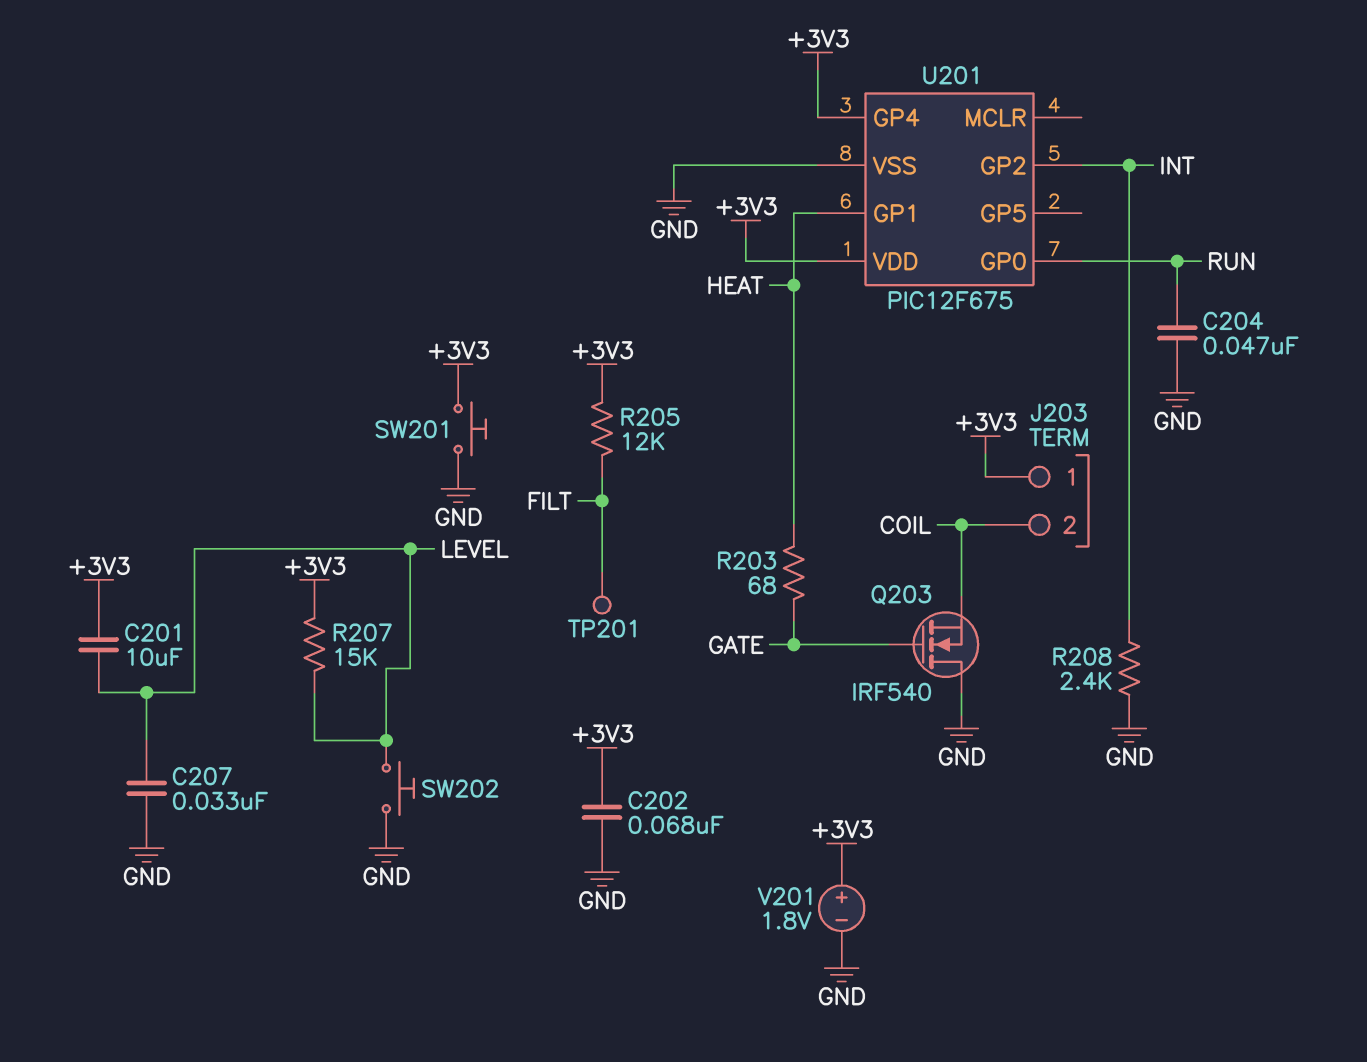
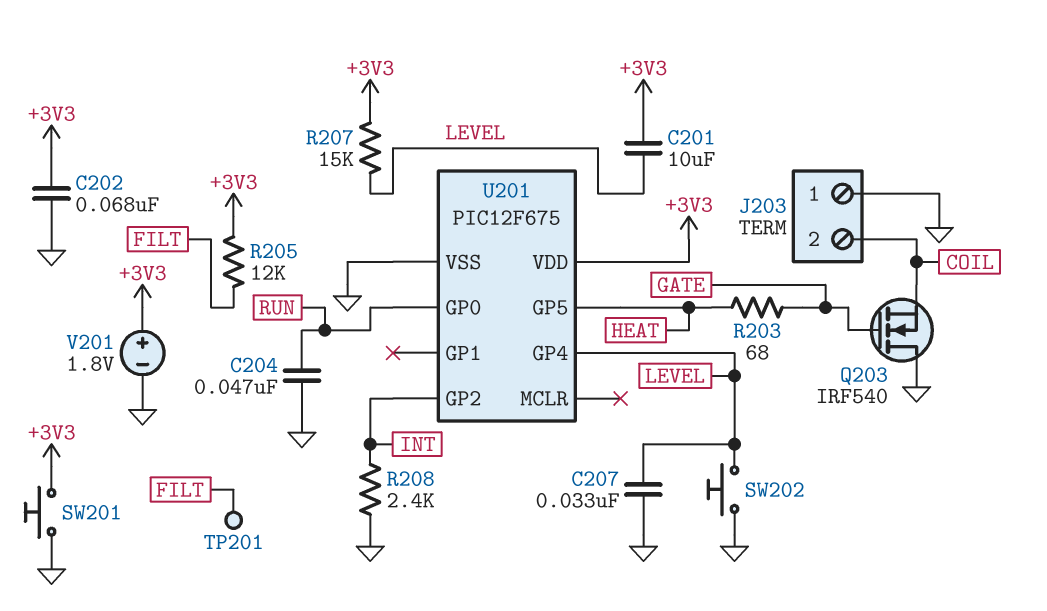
J203 pin 1: +3V3 -> GND
U201 pin GP1: HEAT -> none
U201 pin GP4: +3V3 -> LEVEL
U201 pin GP5: none -> HEAT

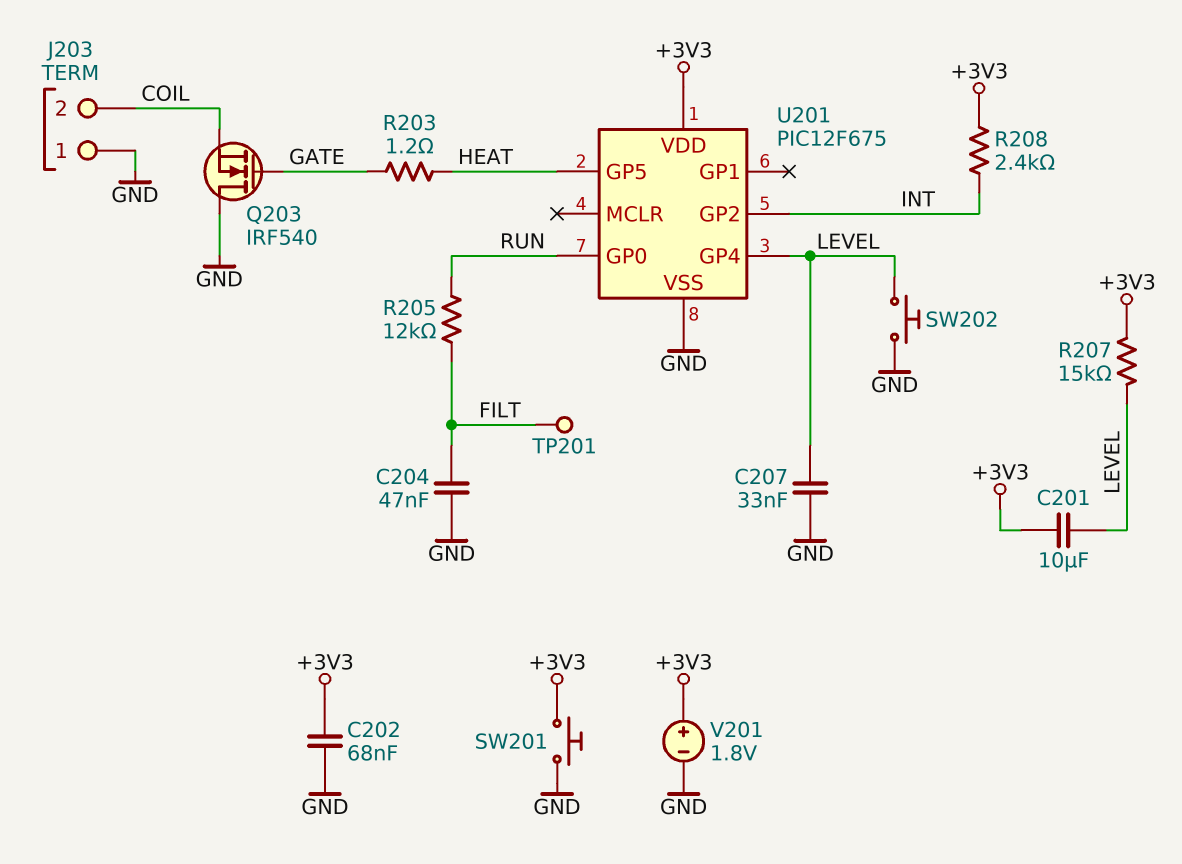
C204: 47nF (GND, RUN) -> 47nF (FILT, GND)
R203: 68 (GATE, HEAT) -> 1.2 (GATE, HEAT)
R205: 12k (+3V3, FILT) -> 12k (FILT, RUN)
R208: 2.4k (GND, INT) -> 2.4k (+3V3, INT)

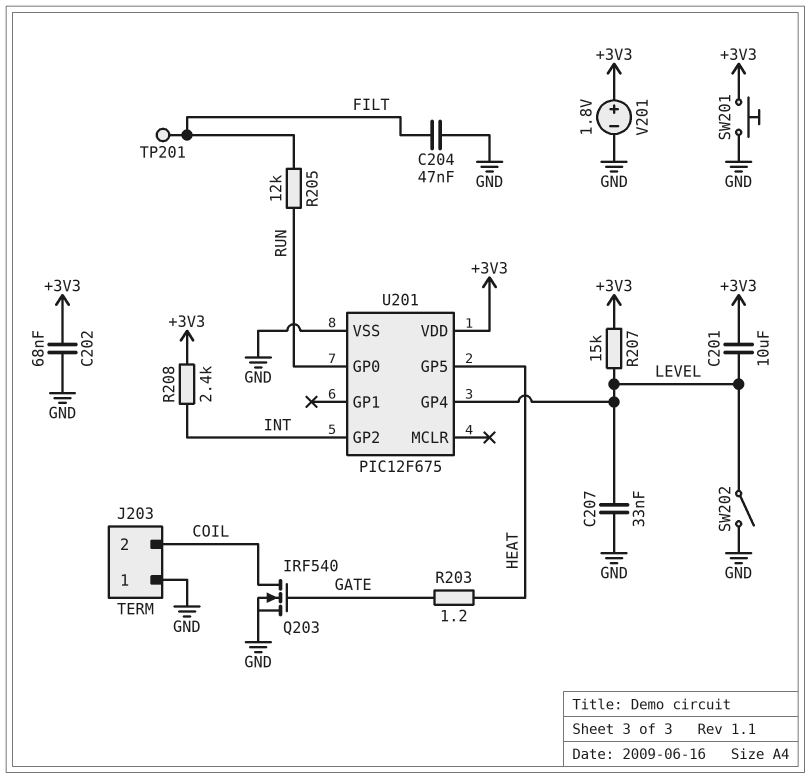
Q203: NMOS IRF540 (G GATE, D GND, S COIL) -> NMOS IRF540 (G GATE, D COIL, S GND)
SW202: button (GND, LEVEL) -> switch (GND, LEVEL)

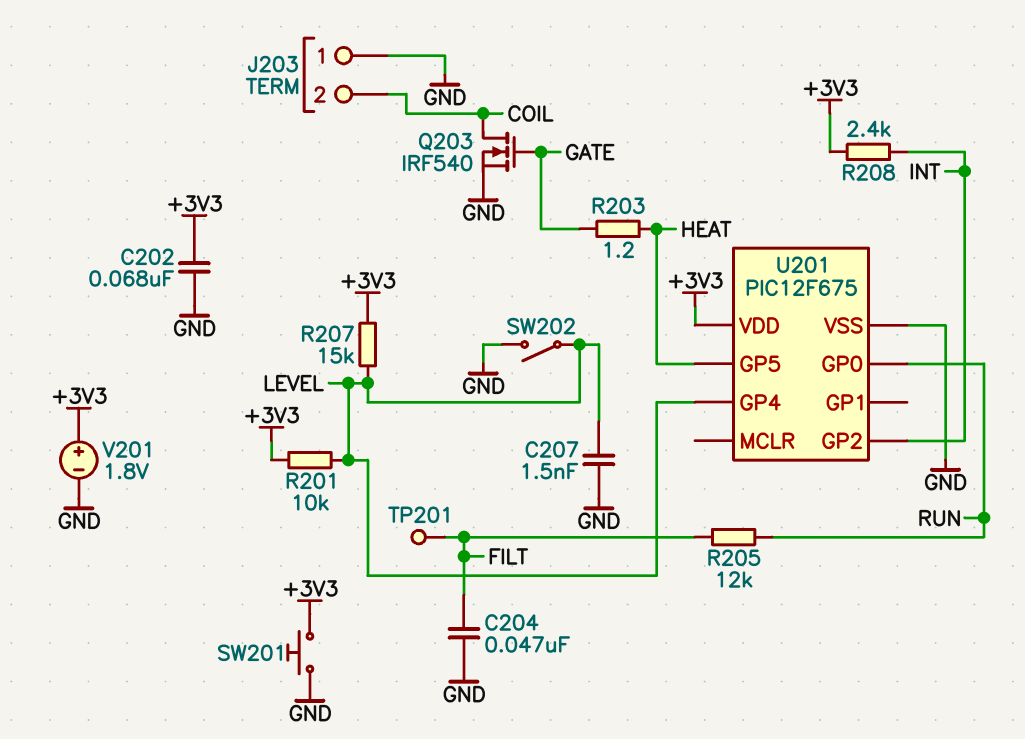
C201: 10uF (+3V3, LEVEL) -> none
C207: 33nF (GND, LEVEL) -> 1.5nF (GND, LEVEL)
R201: none -> 10k (+3V3, LEVEL)

